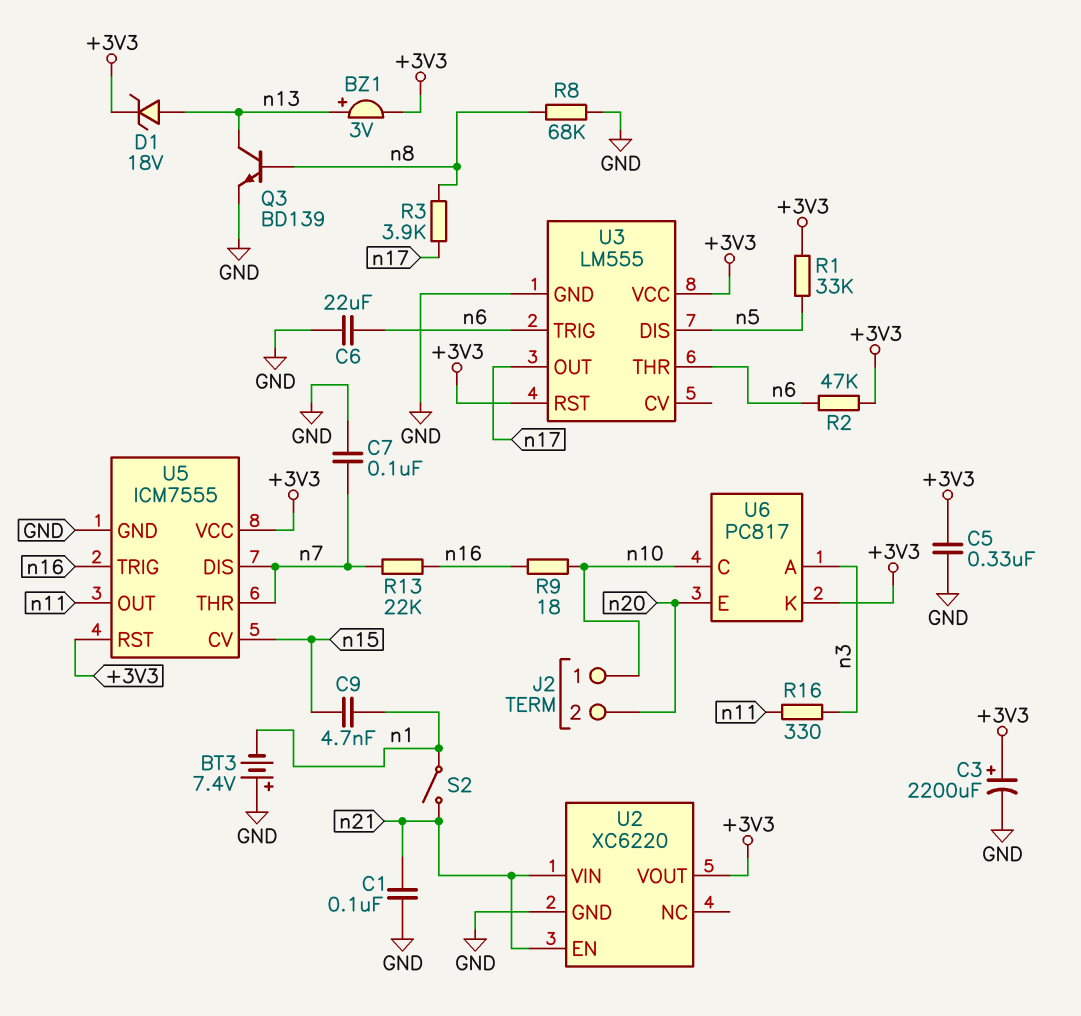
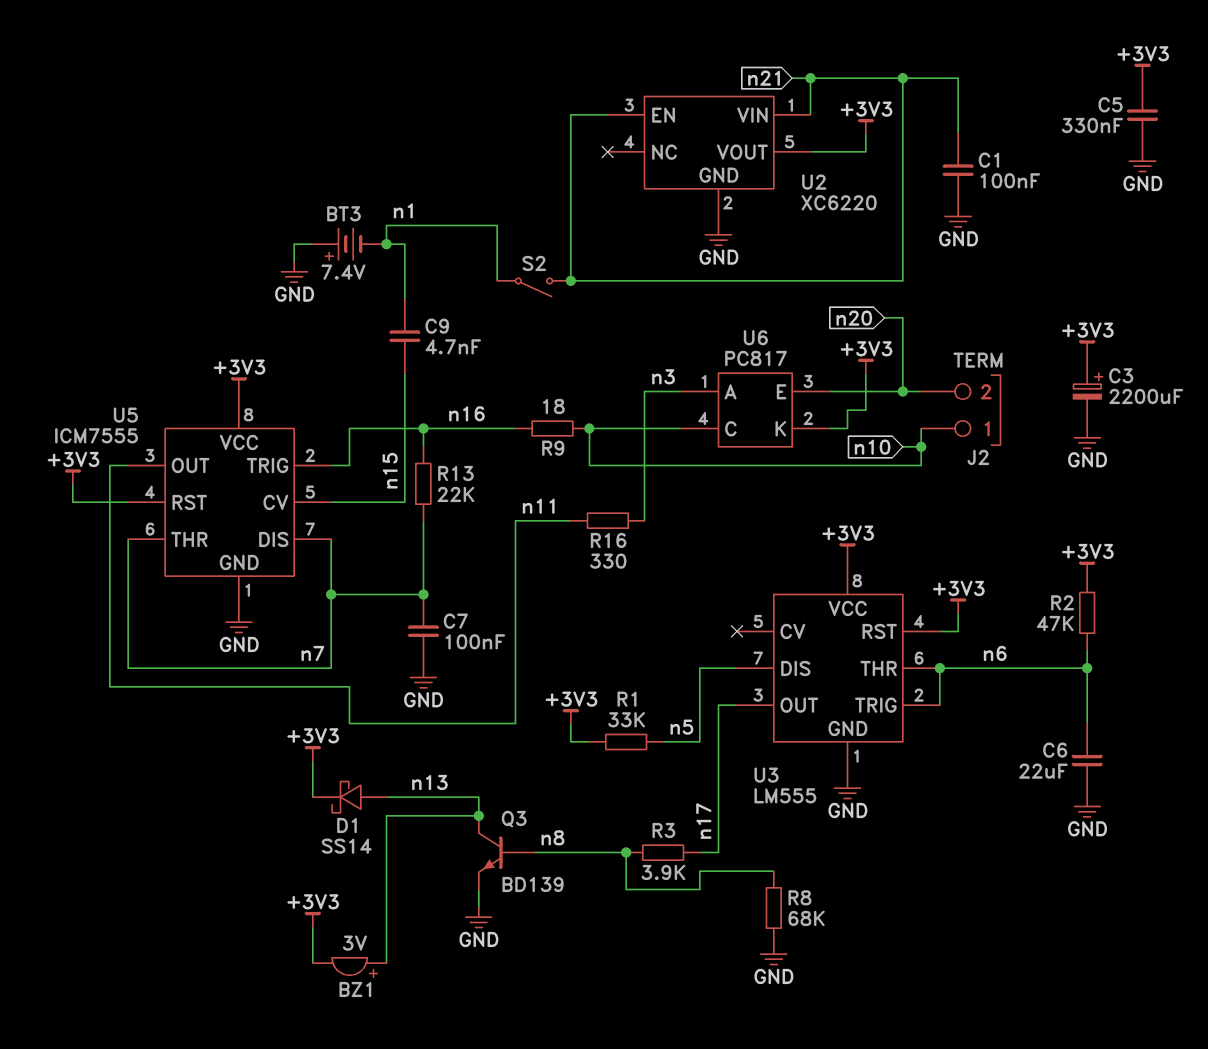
D1: zener 18V (A n13, K +3V3) -> schottky SS14 (A n13, K +3V3)

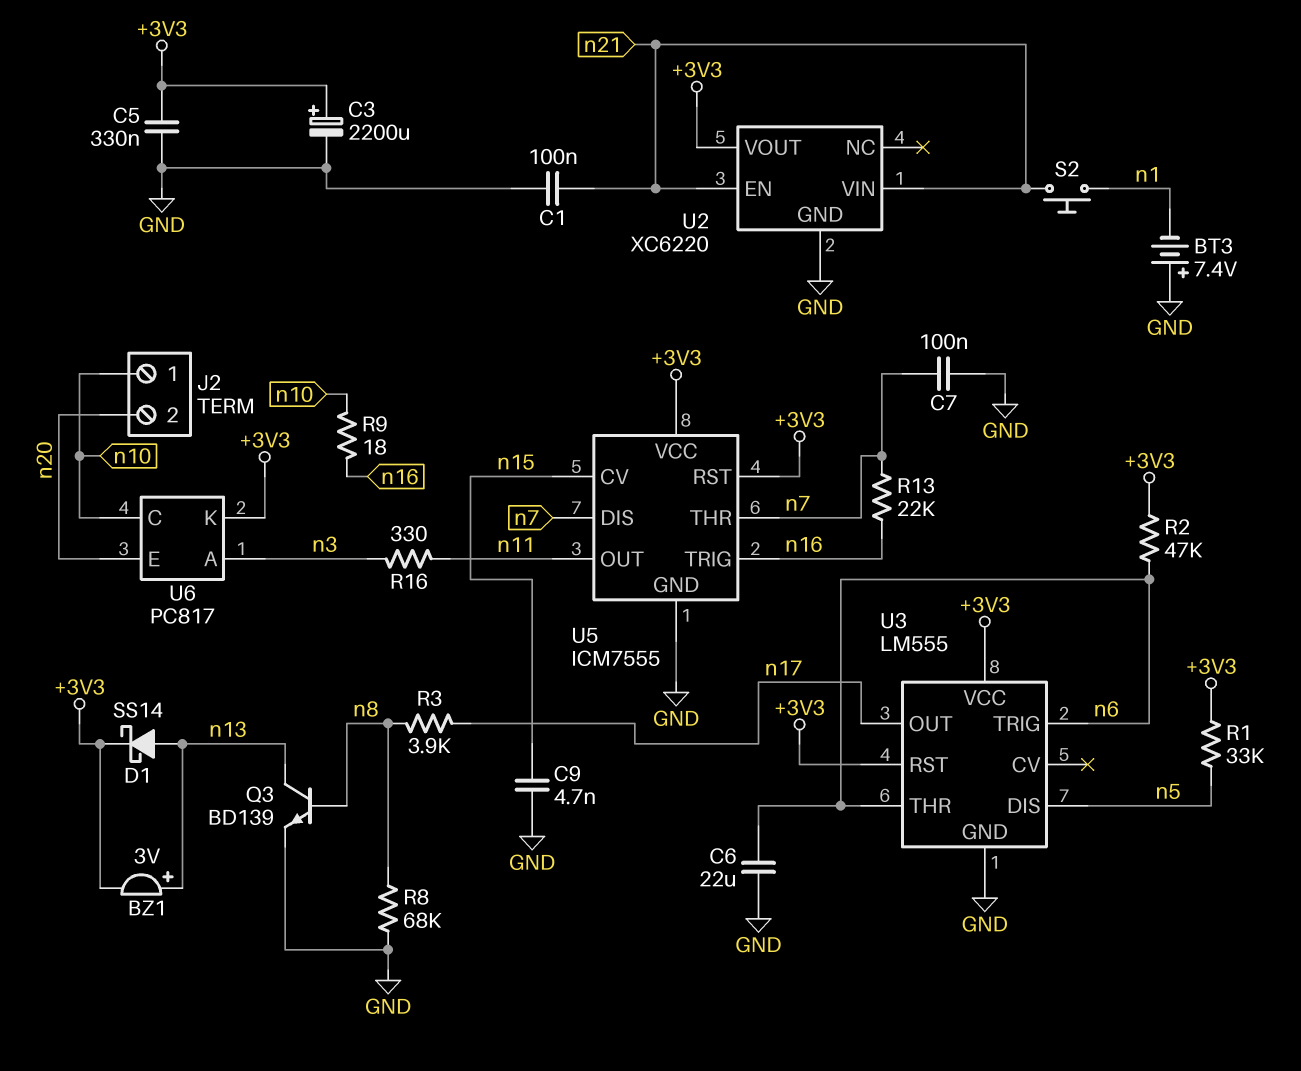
C9: 4.7nF (n1, n15) -> 4.7nF (GND, n15)
S2: switch (n1, n21) -> button (n1, n21)

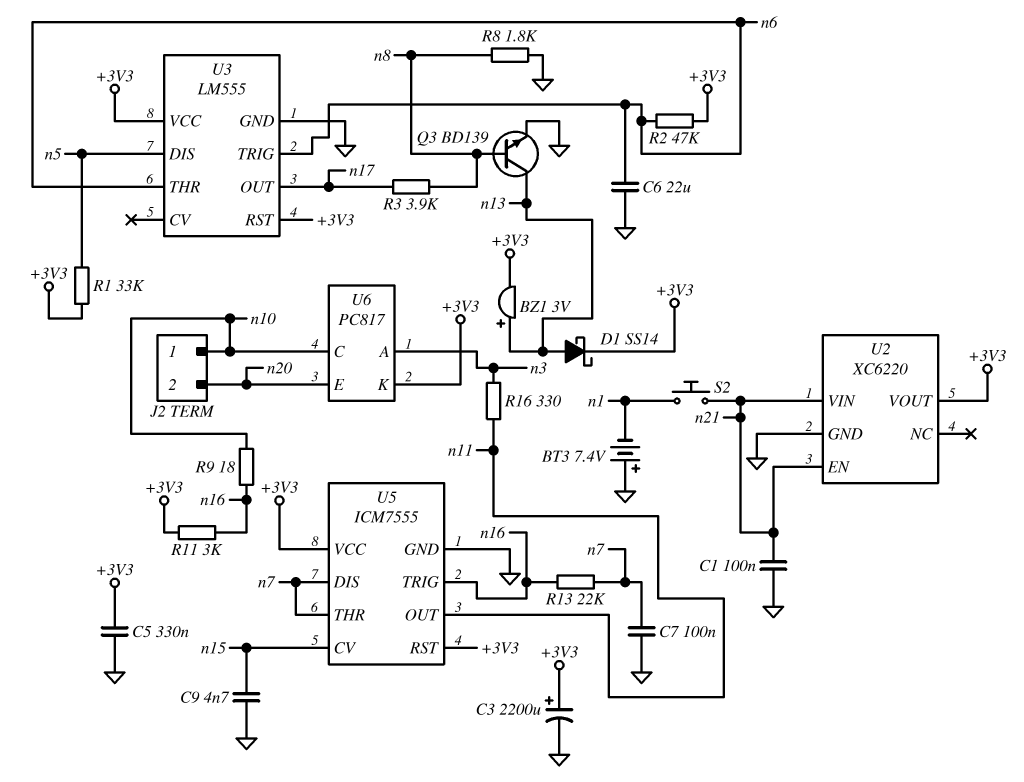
R8: 68k (GND, n8) -> 1.8k (GND, n8)
R11: none -> 3k (+3V3, n16)

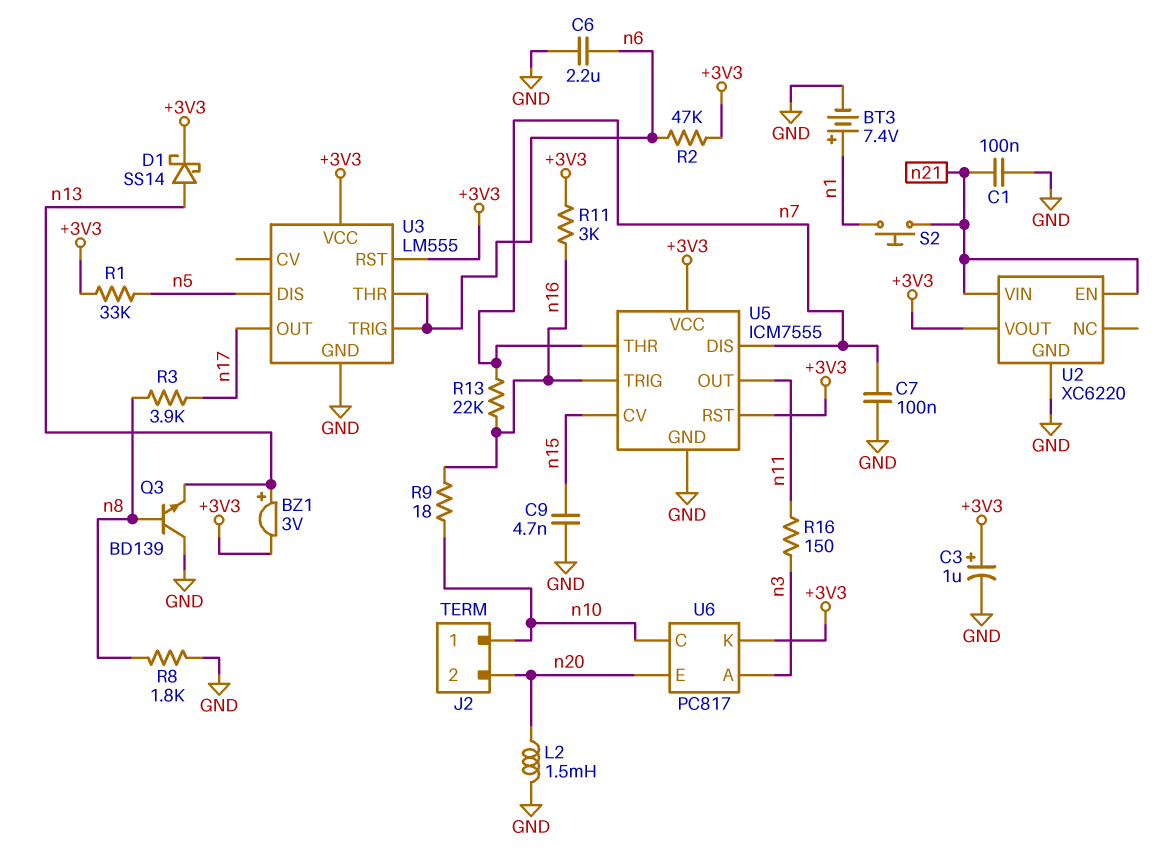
BT3: 7.4V (plus GND, minus n1) -> 7.4V (plus n1, minus GND)
C3: 2200uF (plus +3V3, minus GND) -> 1uF (plus +3V3, minus GND)
C5: 330nF (+3V3, GND) -> none
C6: 22uF (GND, n6) -> 2.2uF (GND, n6)
L2: none -> 1.5mH (GND, n20)
Q3: NPN BD139 (B n8, C n13, E GND) -> NPN BD139 (B n8, C GND, E n13)
R16: 330 (n3, n11) -> 150 (n3, n11)

